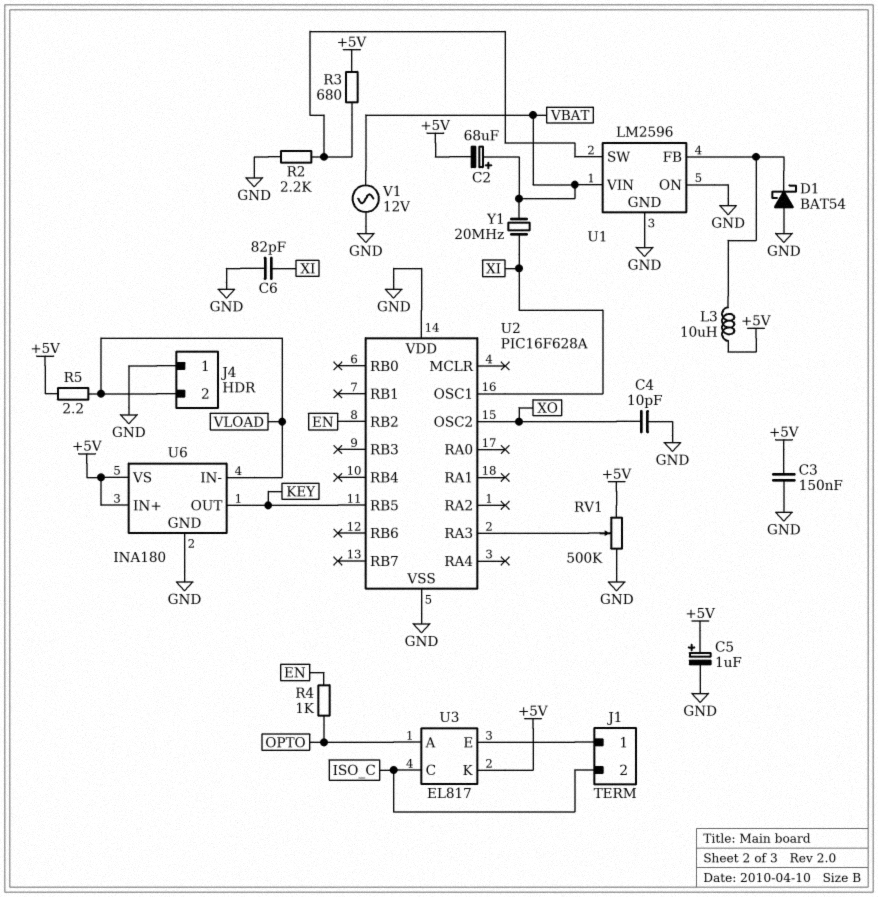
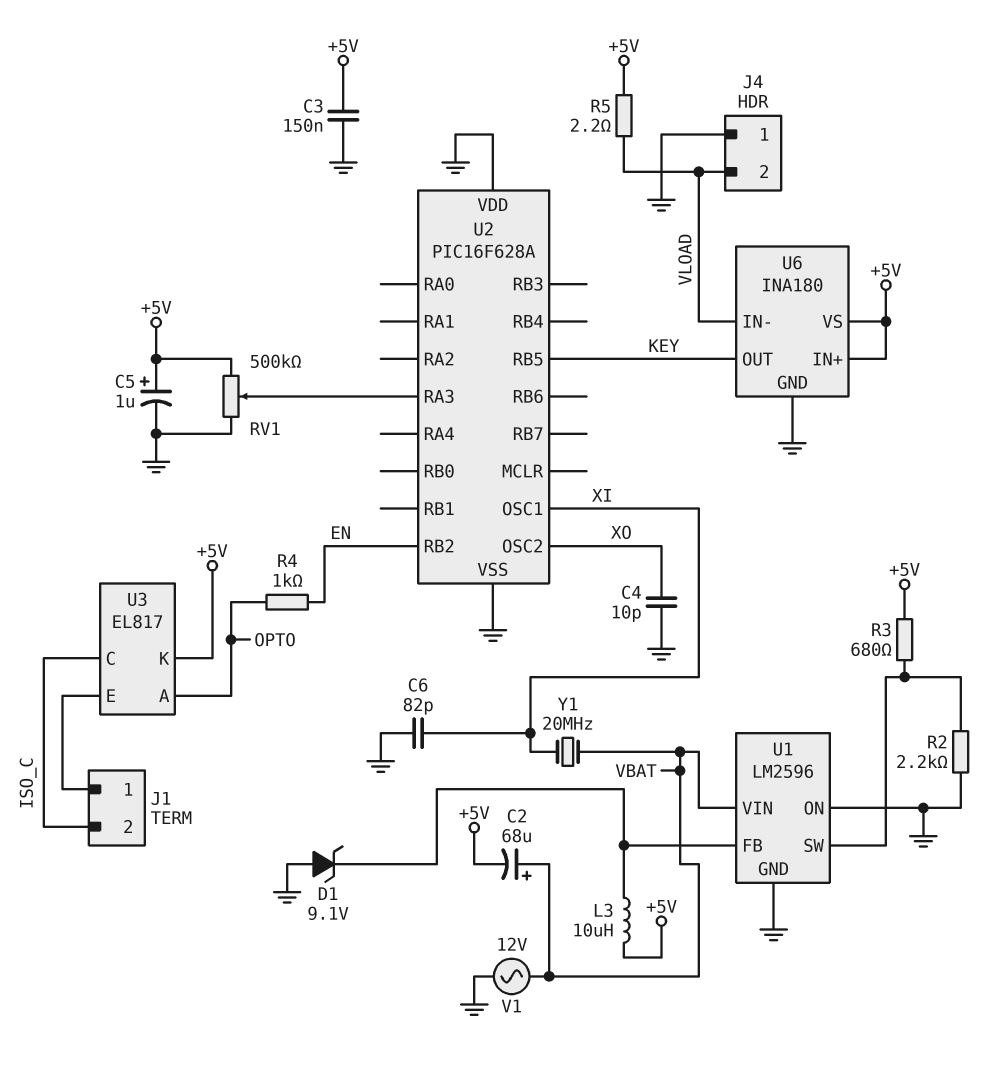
D1: schottky BAT54 (A GND, K U1/FB) -> zener 9.1V (A GND, K U1/FB)

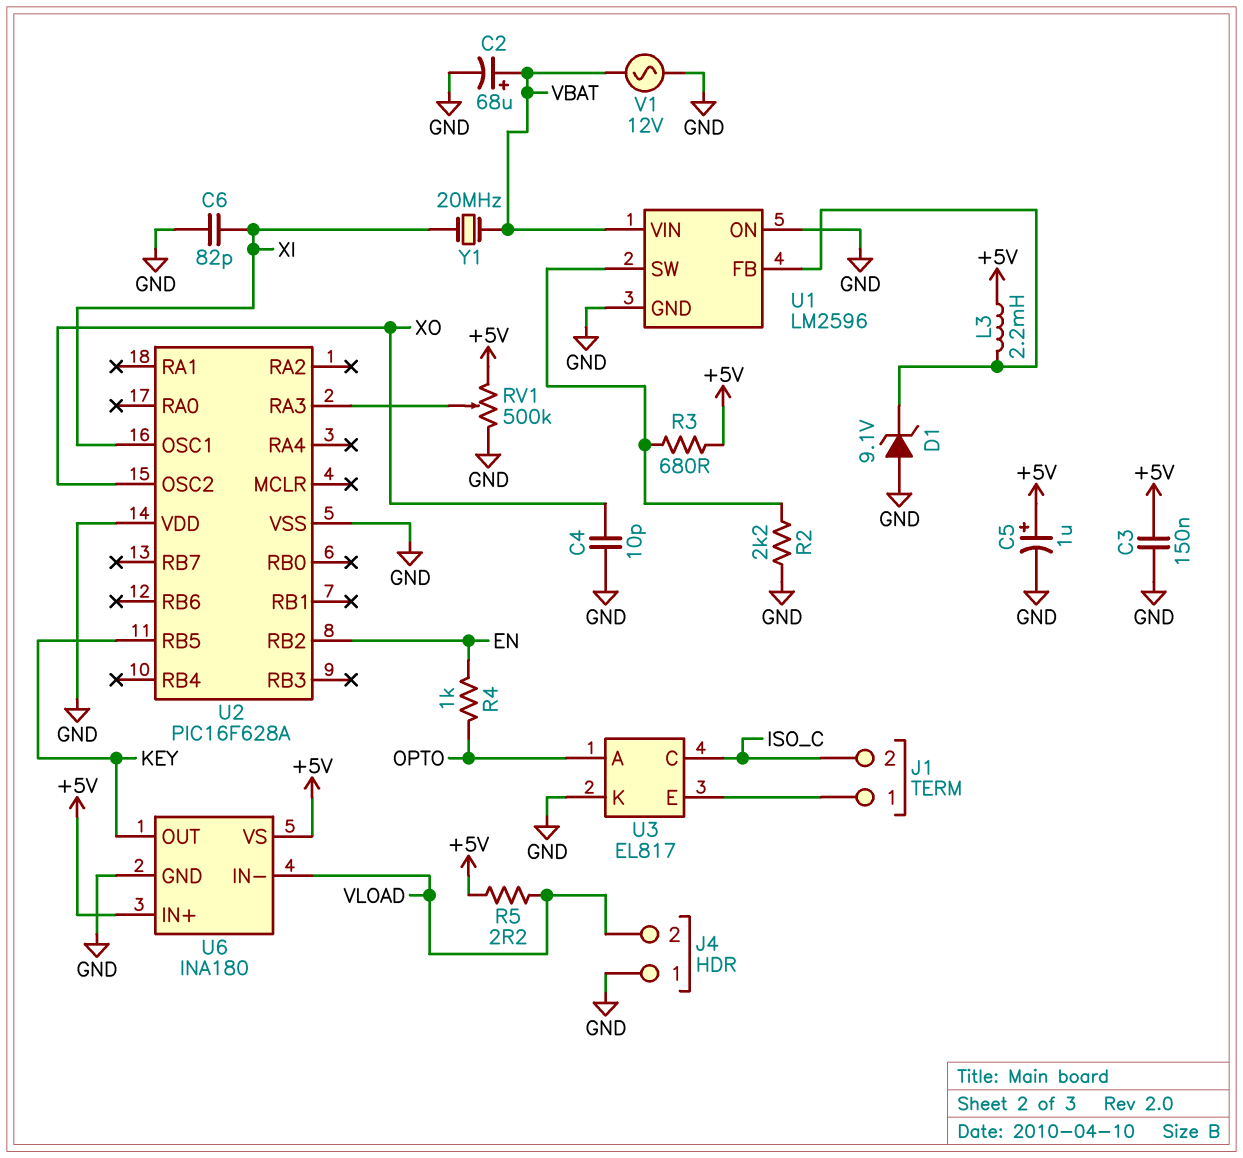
C2: 68uF (plus VBAT, minus +5V) -> 68uF (plus VBAT, minus GND)
L3: 10uH (+5V, U1/FB) -> 2.2mH (+5V, U1/FB)
U3 pin K: +5V -> GND

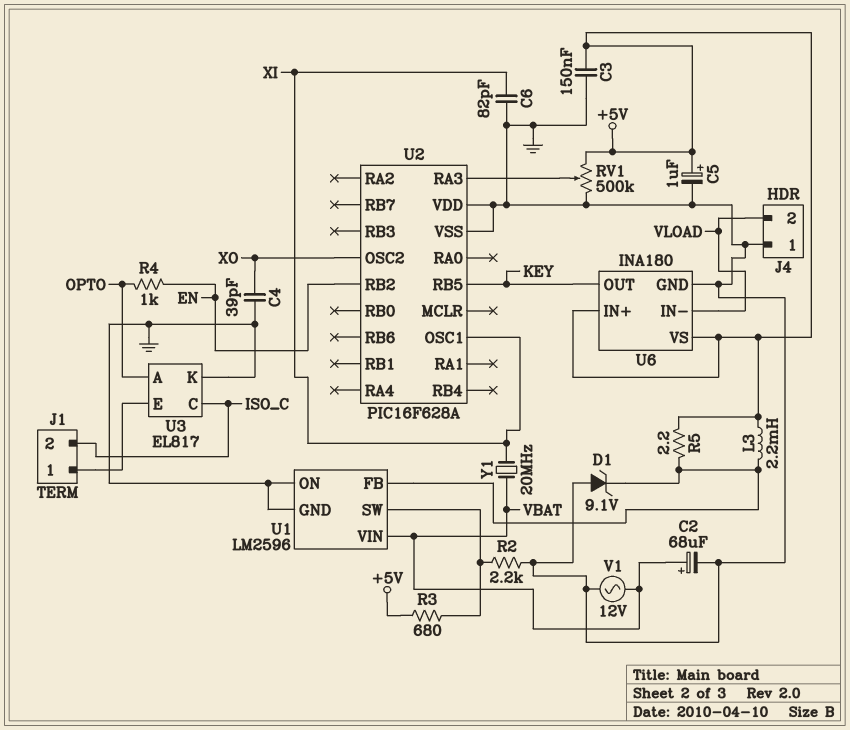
C4: 10pF (GND, XO) -> 39pF (GND, XO)
R5: 2.2 (+5V, VLOAD) -> 2.2 (+5V, U1/FB)

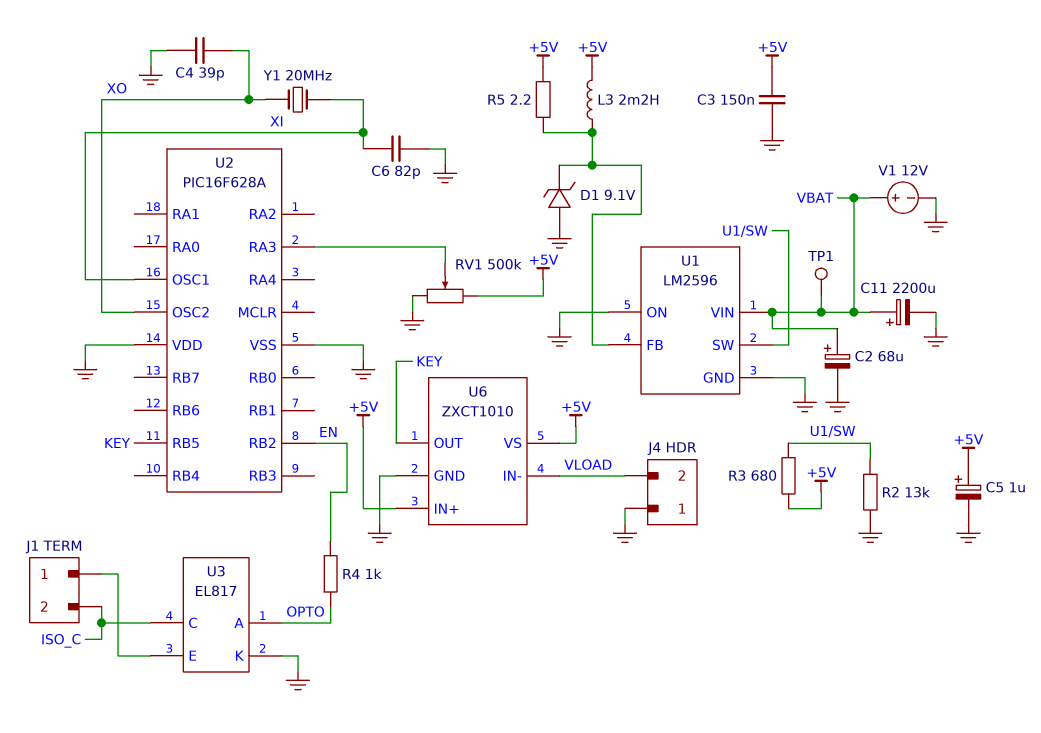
C11: none -> 2200uF (plus VBAT, minus GND)
R2: 2.2k (GND, U1/SW) -> 13k (GND, U1/SW)
TP1: none -> test point (VBAT)
U6: INA180 -> ZXCT1010
V1: AC 12V (GND, VBAT) -> 12V (plus VBAT, minus GND)
Y1: 20MHz (VBAT, XI) -> 20MHz (XI, XO)

